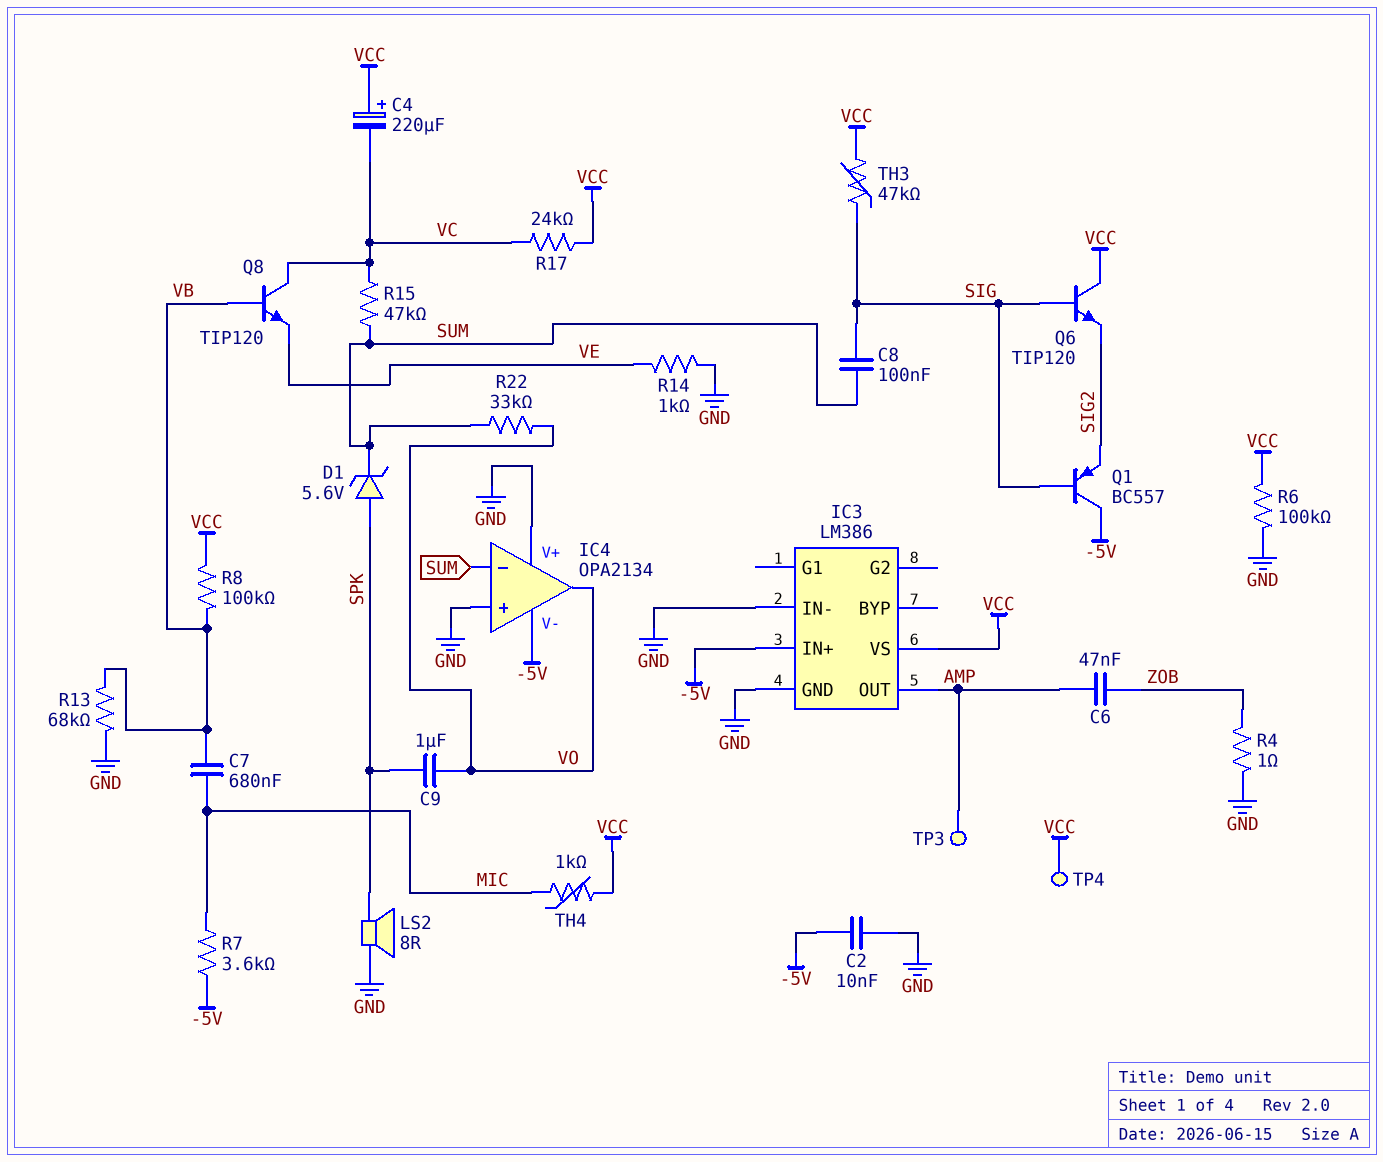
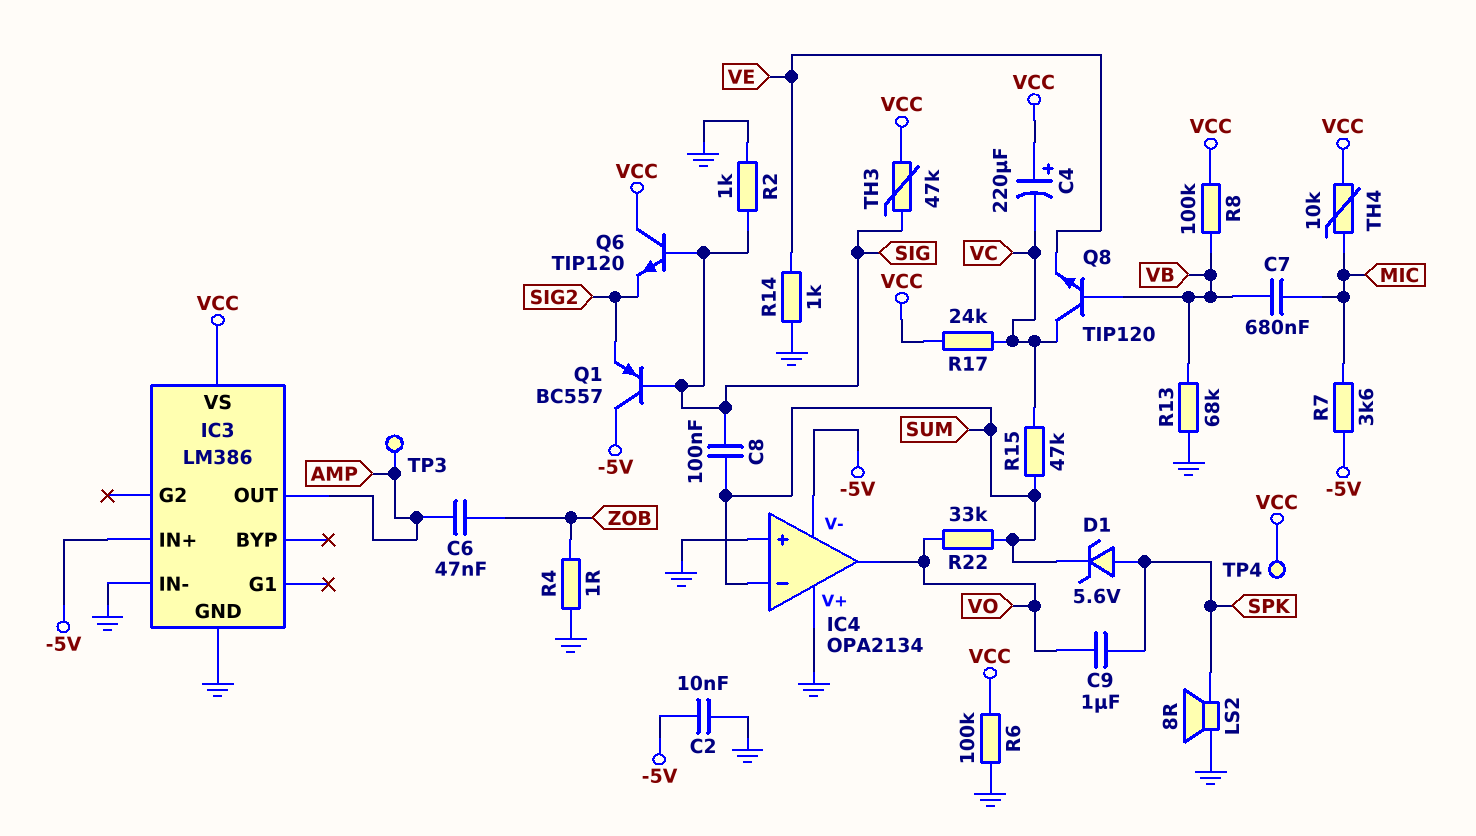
R2: none -> 1k (GND, SIG)
TH4: 1k (MIC, VCC) -> 10k (MIC, VCC)

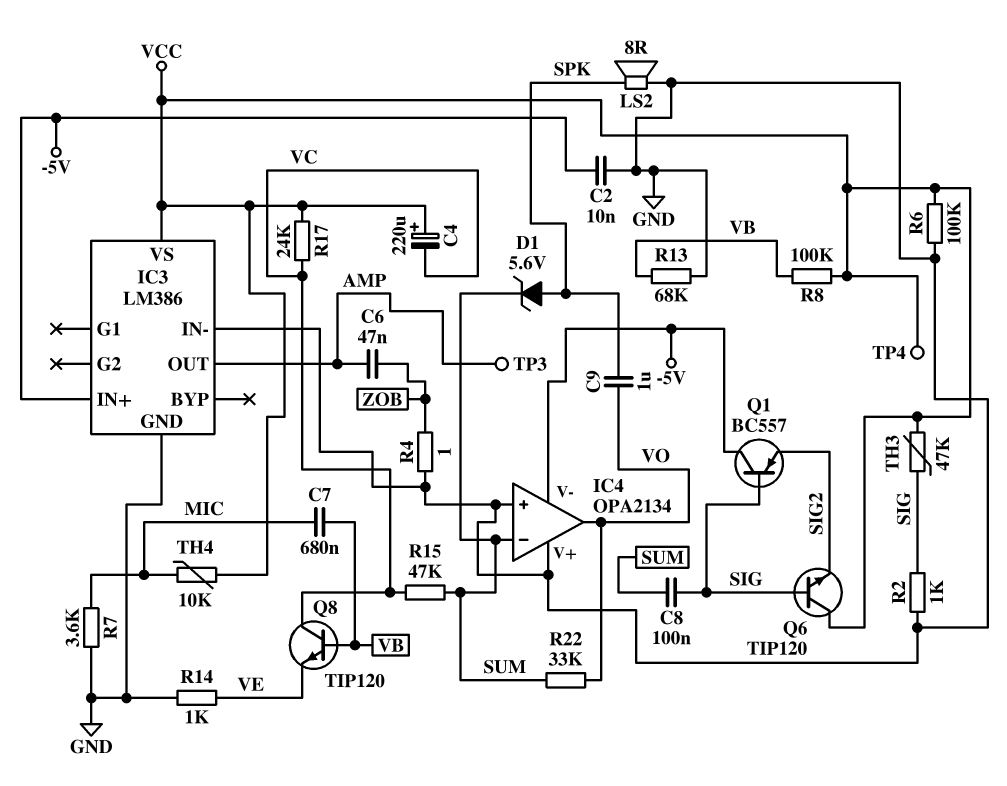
R7: 3.6k (-5V, MIC) -> 3.6k (GND, MIC)

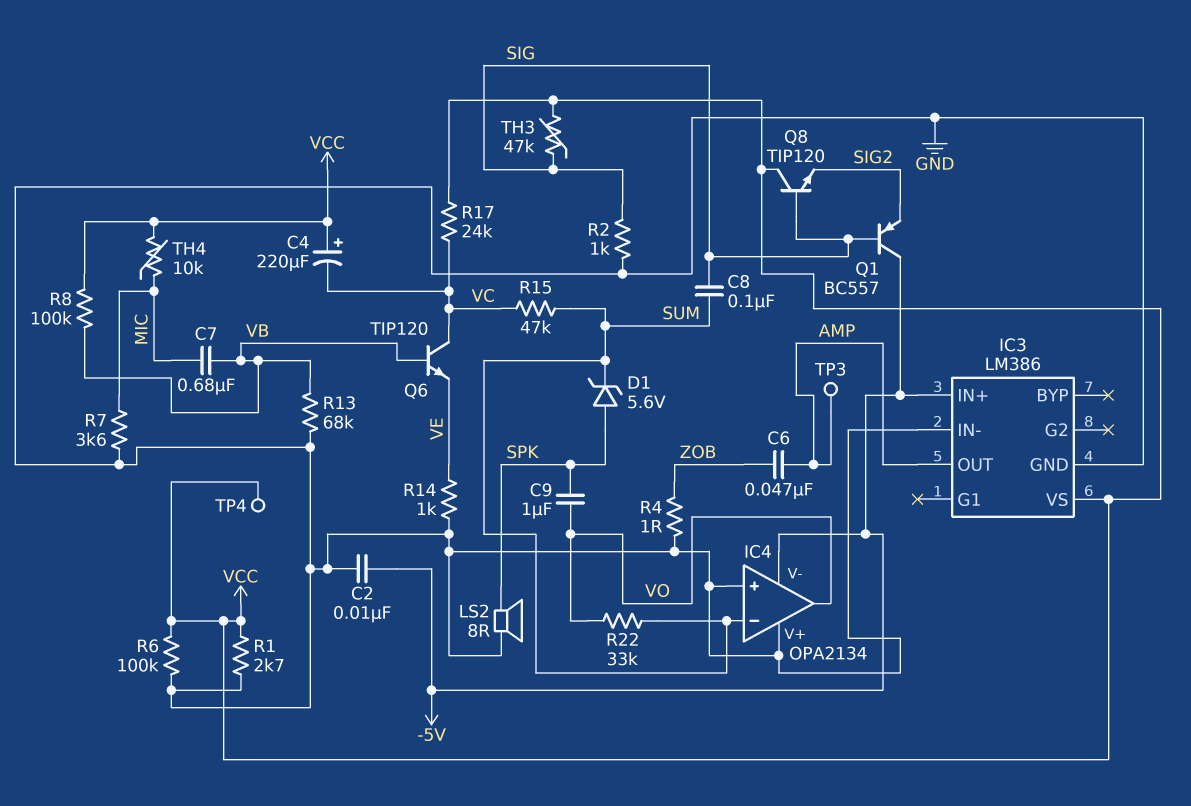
Q6: NPN TIP120 (B SIG, C VCC, E SIG2) -> NPN TIP120 (B VB, C VC, E VE)
Q8: NPN TIP120 (B VB, C VC, E VE) -> NPN TIP120 (B SIG, C VCC, E SIG2)
R1: none -> 2.7k (GND, VCC)

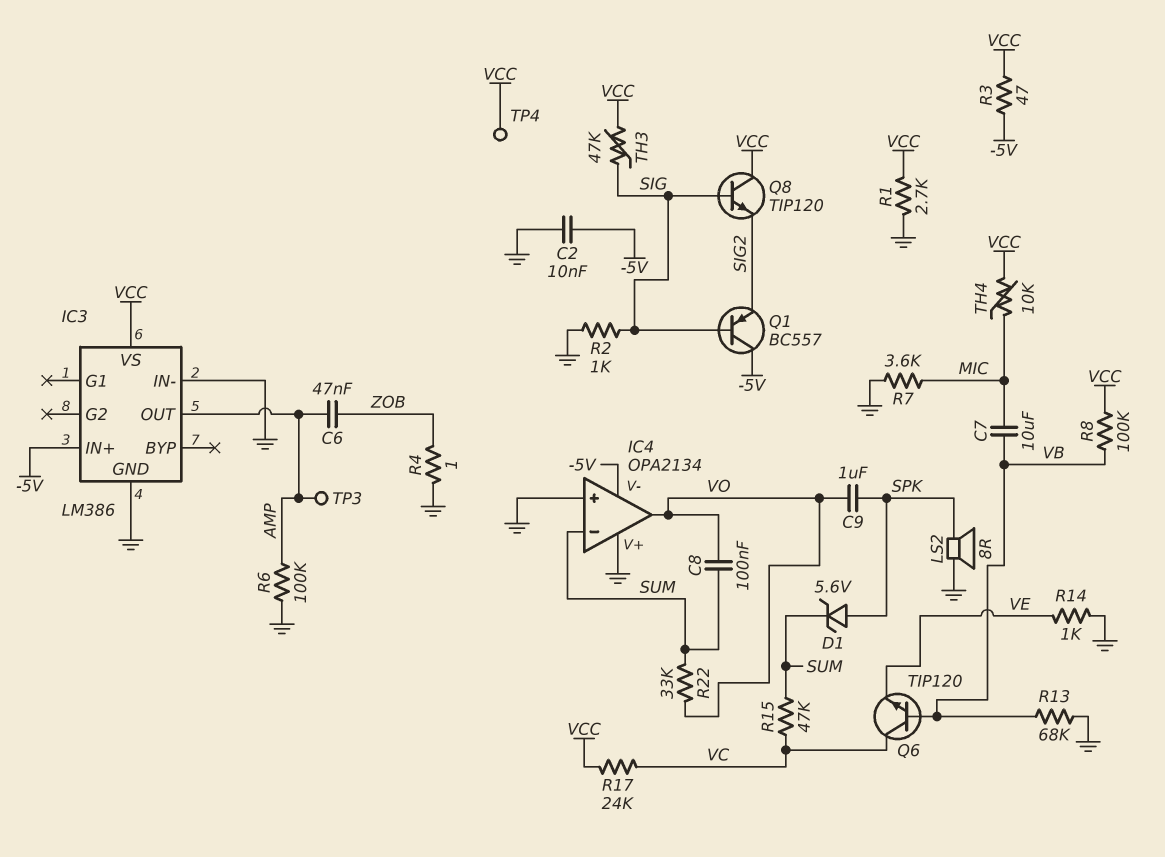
C4: 220uF (plus VCC, minus VC) -> none
C7: 680nF (MIC, VB) -> 10uF (MIC, VB)
C8: 100nF (SIG, SUM) -> 100nF (SUM, VO)
R3: none -> 47 (-5V, VCC)
R6: 100k (GND, VCC) -> 100k (AMP, GND)

